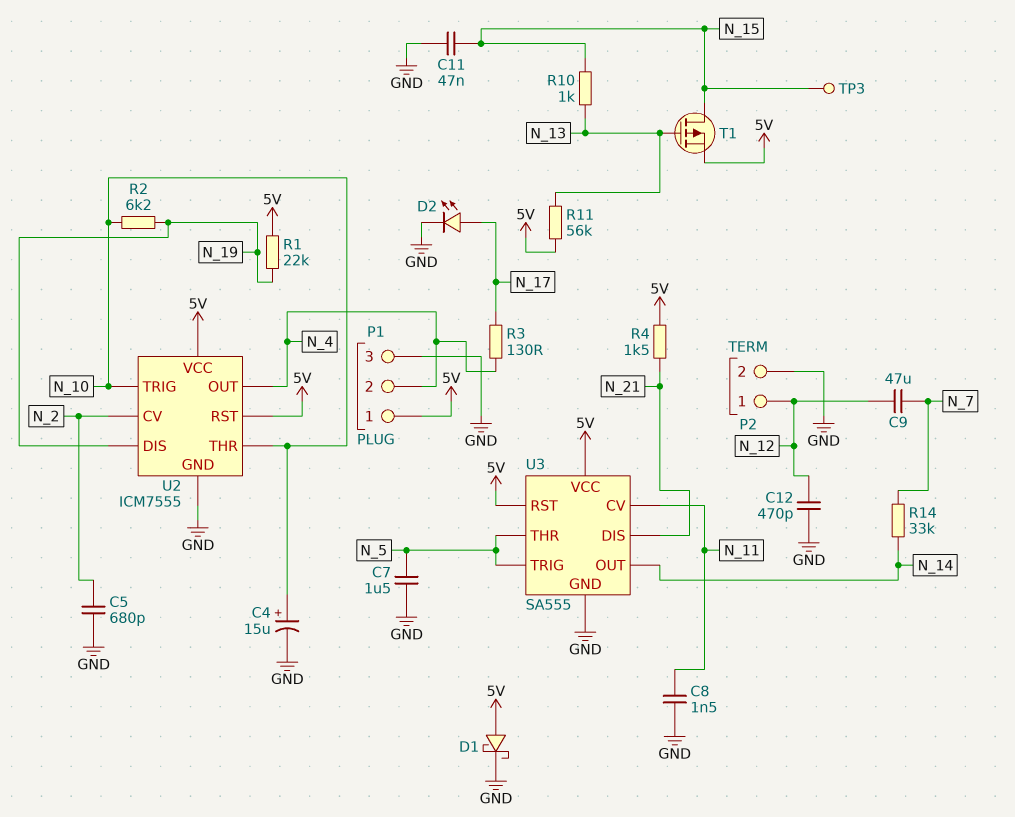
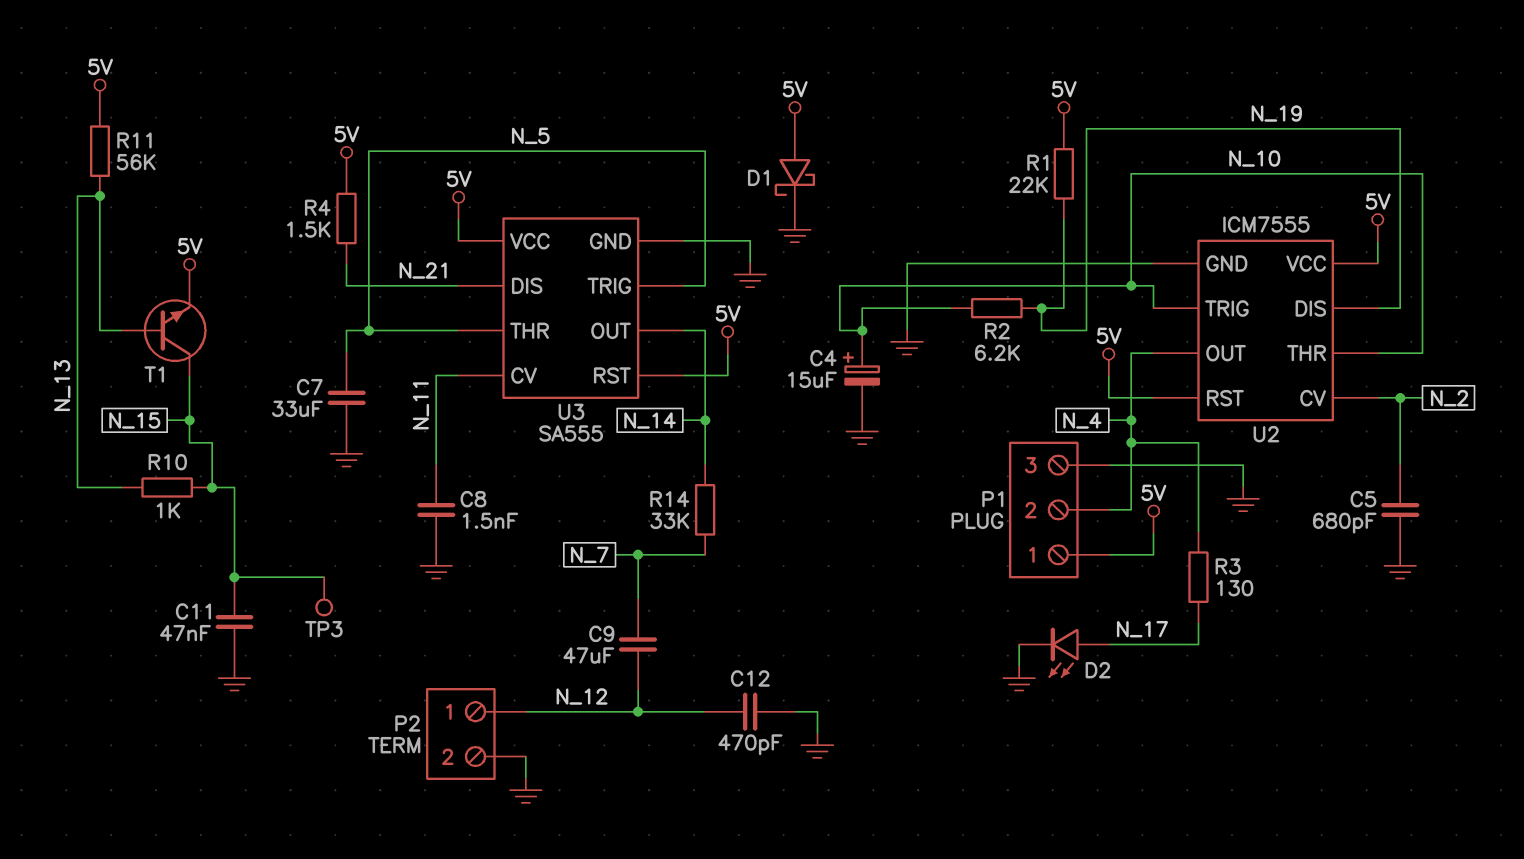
C7: 1.5uF (GND, N_5) -> 33uF (GND, N_5)
T1: PMOS (G N_13, D N_15, S 5V) -> NPN (B N_13, C N_15, E 5V)

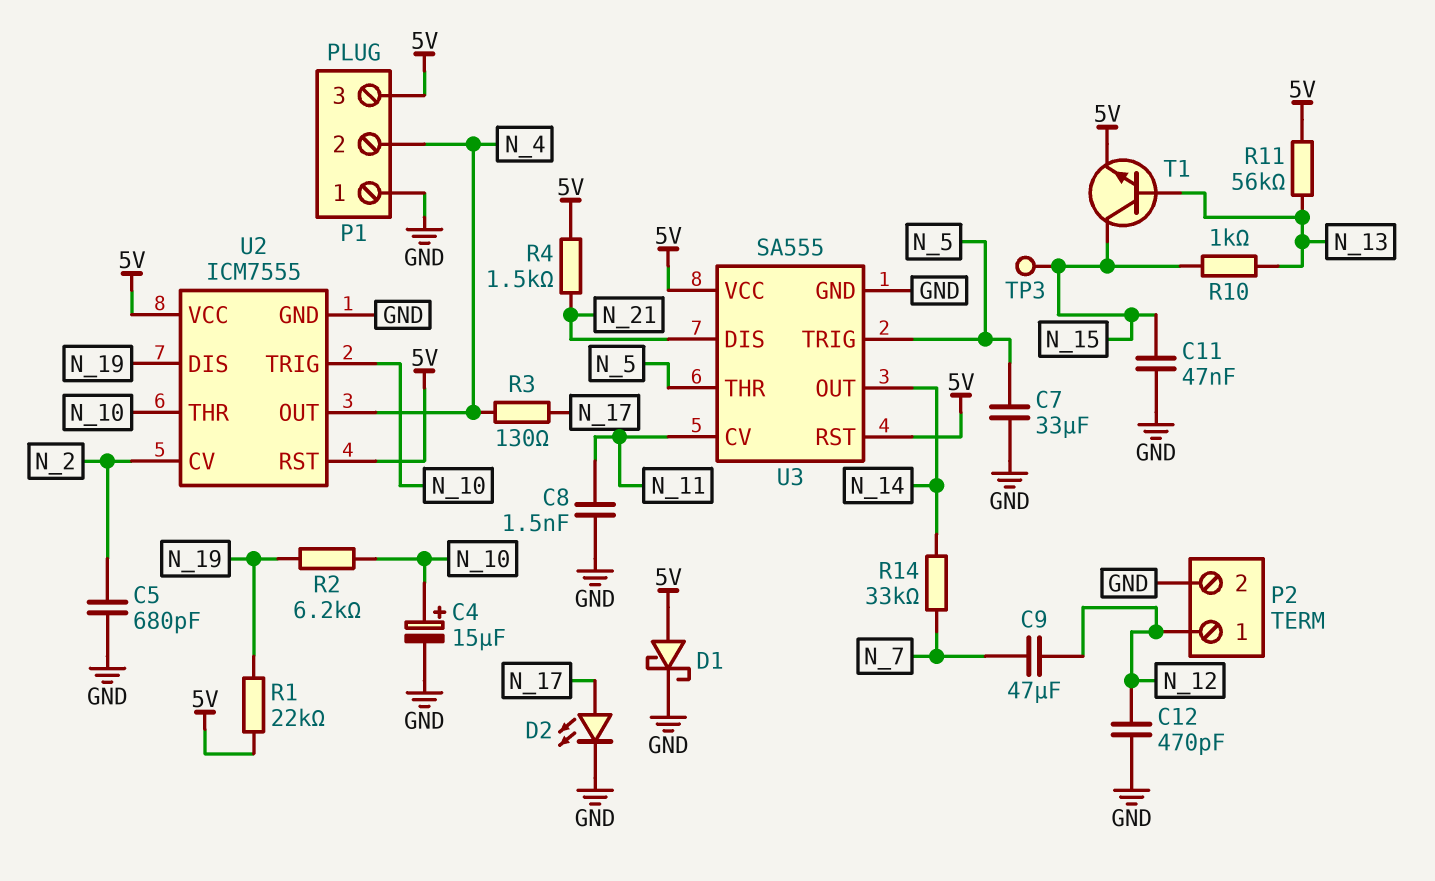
P1 pin 1: 5V -> GND
P1 pin 3: GND -> 5V

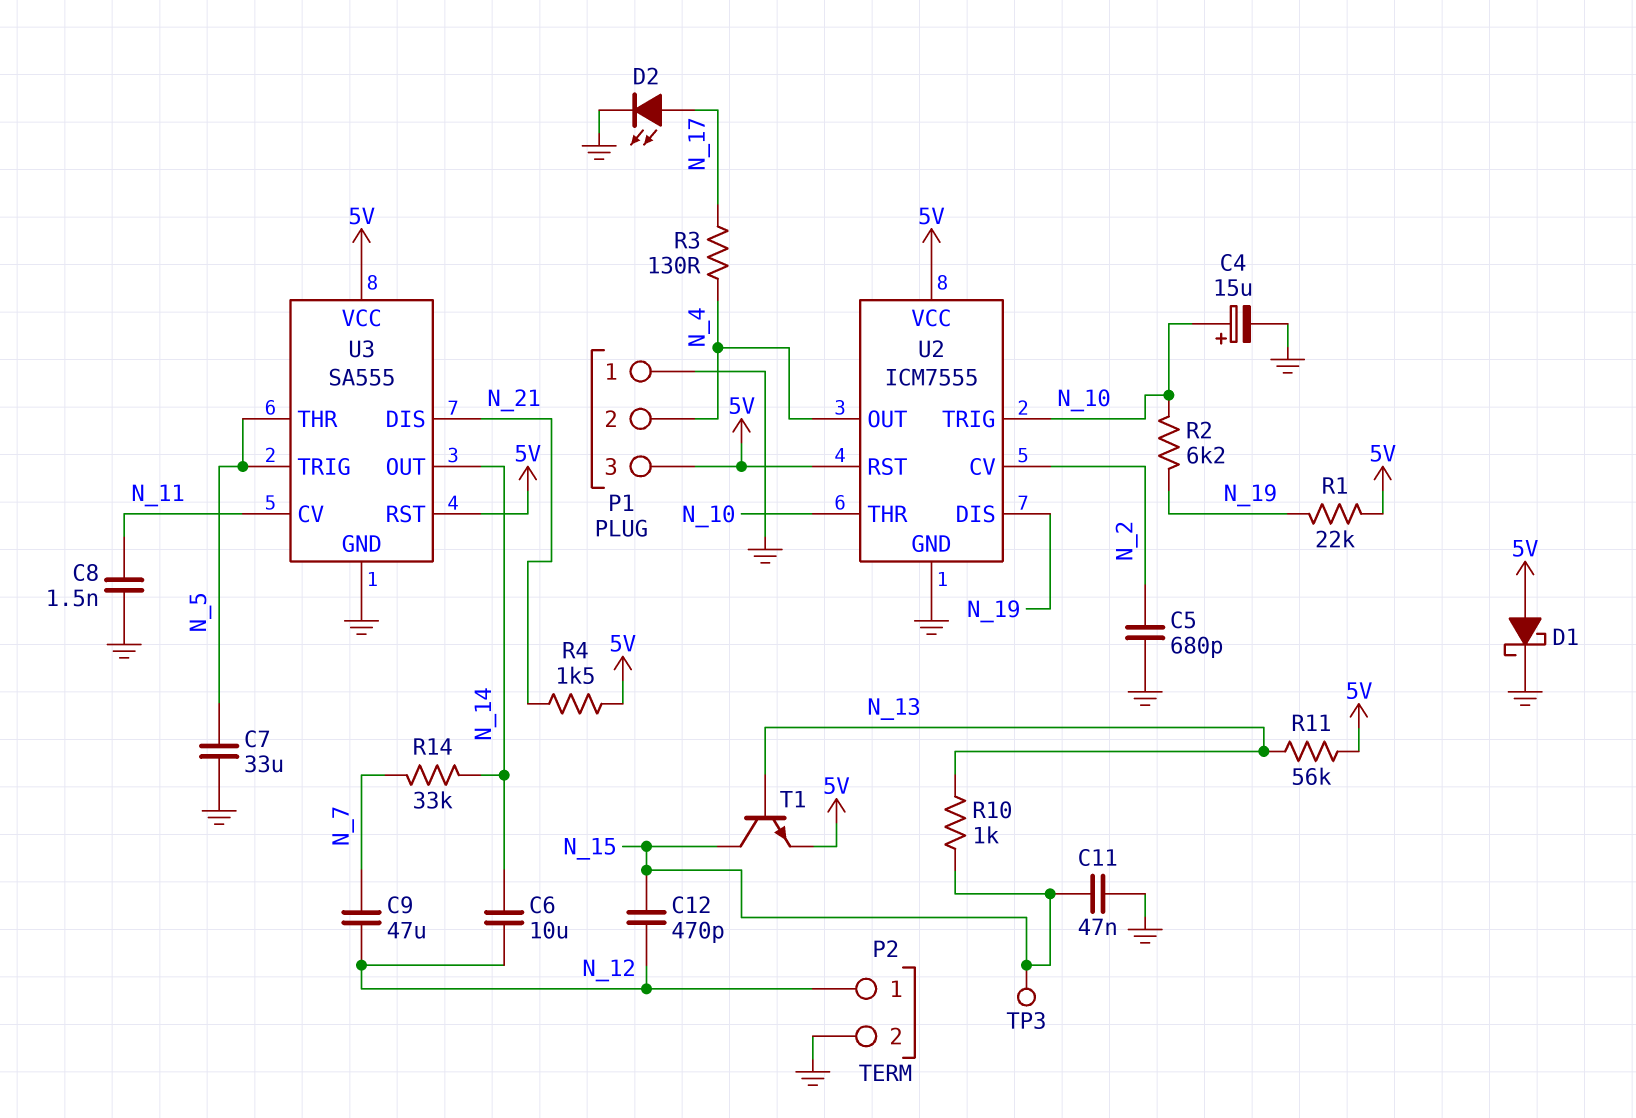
C6: none -> 10uF (N_12, N_14)
C12: 470pF (GND, N_12) -> 470pF (N_12, N_15)

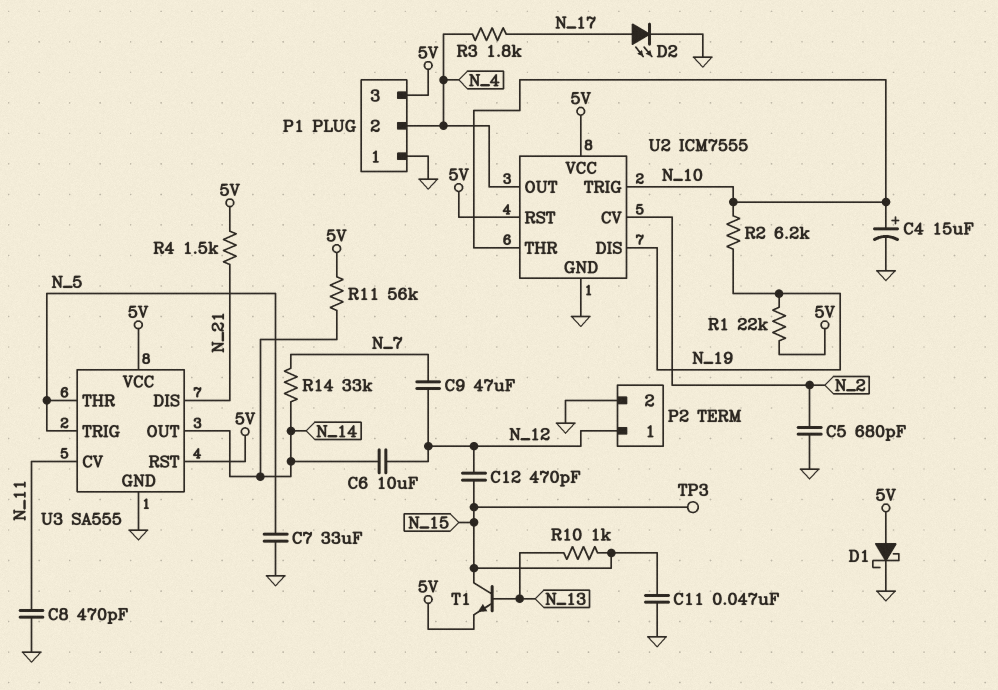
C8: 1.5nF (GND, N_11) -> 470pF (GND, N_11)
R3: 130 (N_4, N_17) -> 1.8k (N_4, N_17)
R11: 56k (5V, N_13) -> 56k (5V, N_14)

